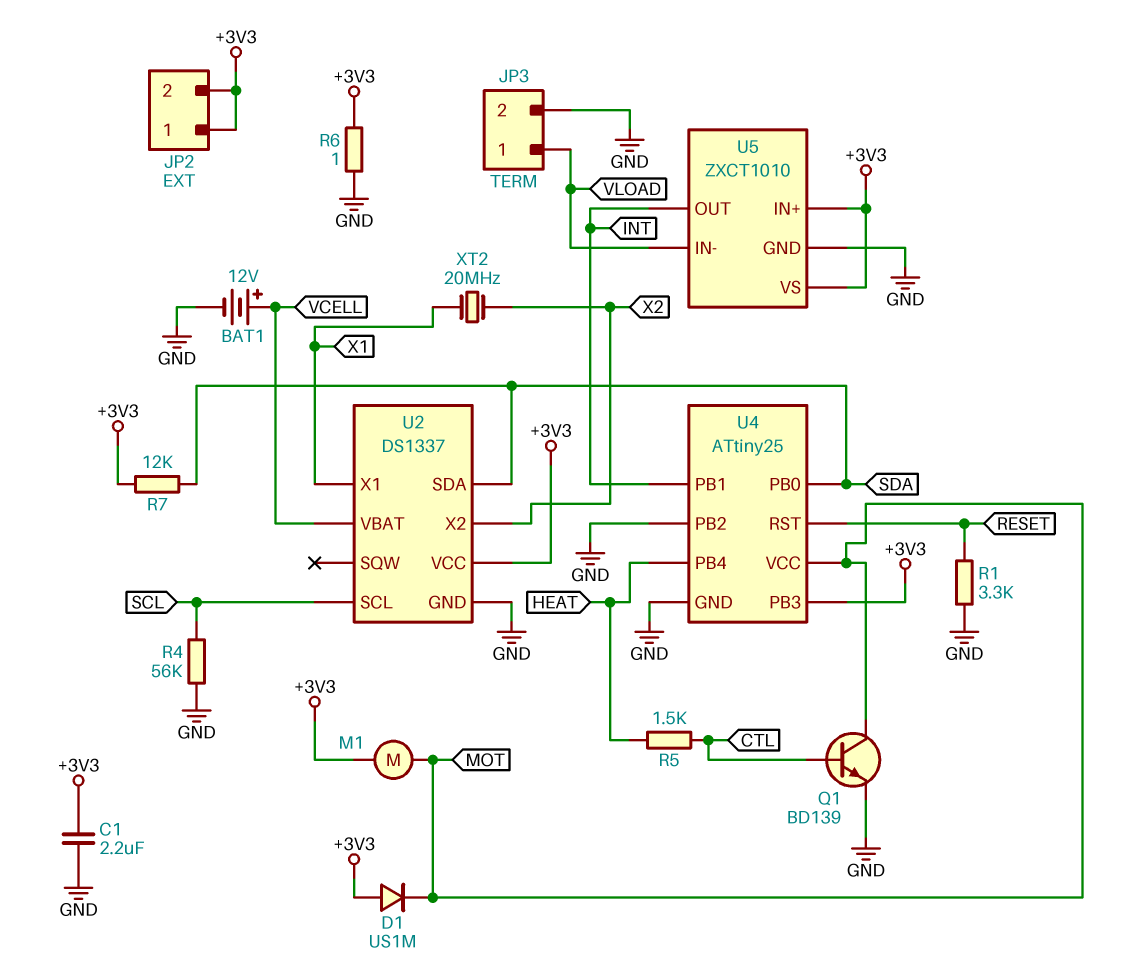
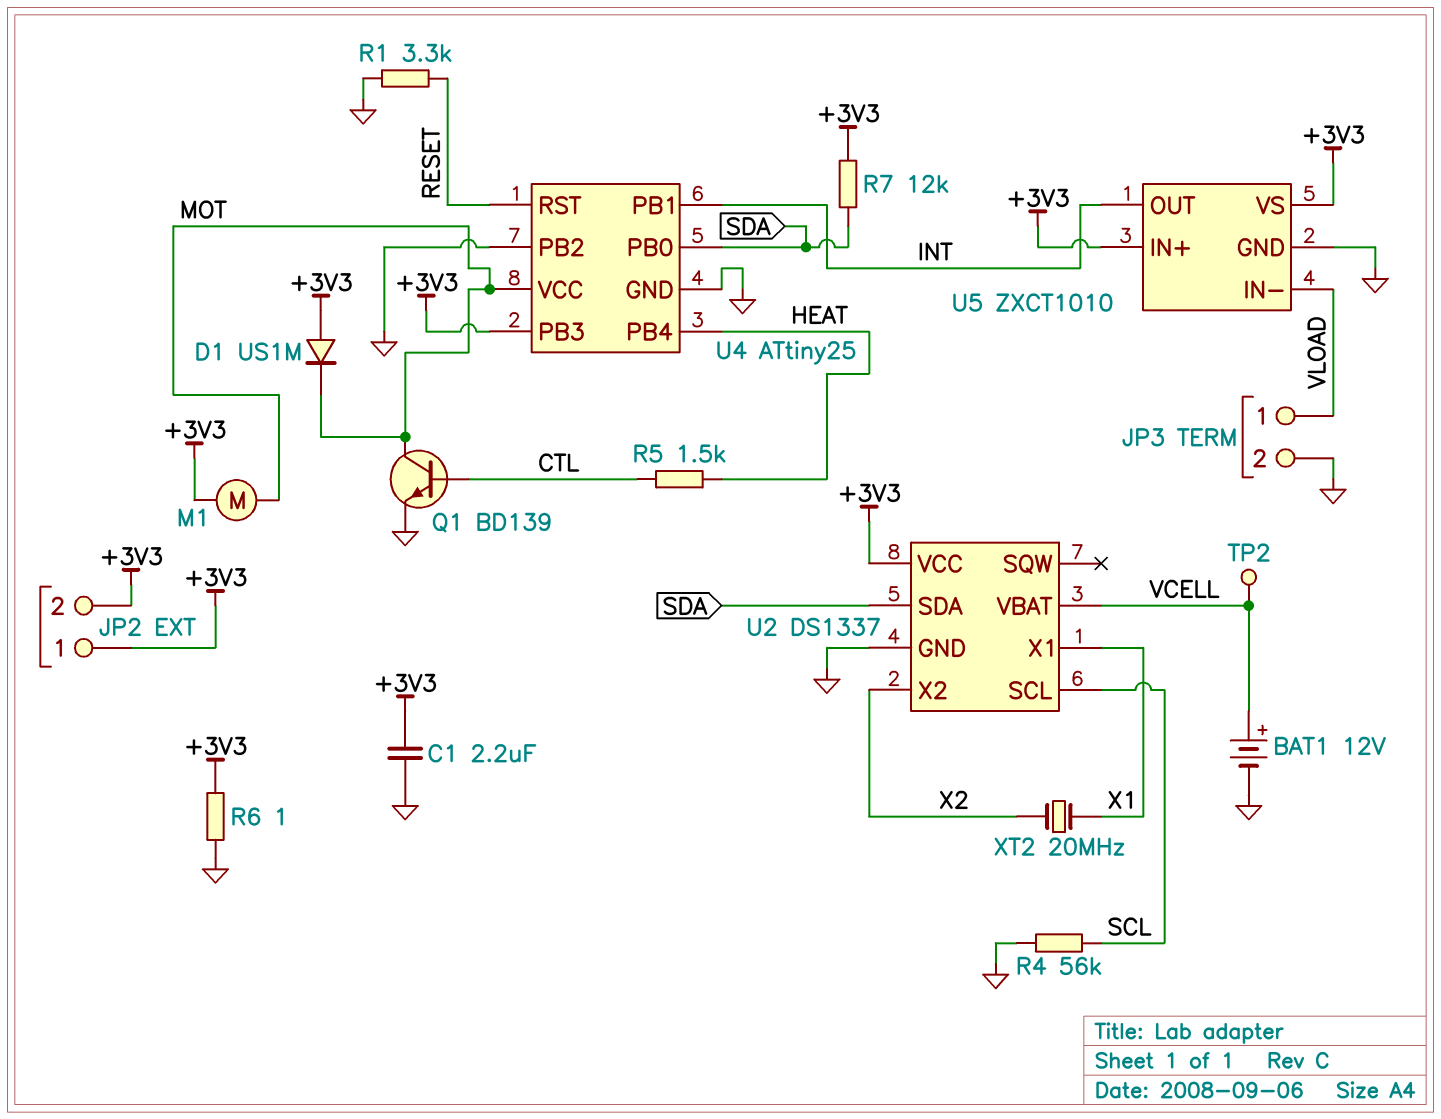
TP2: none -> test point (VCELL)

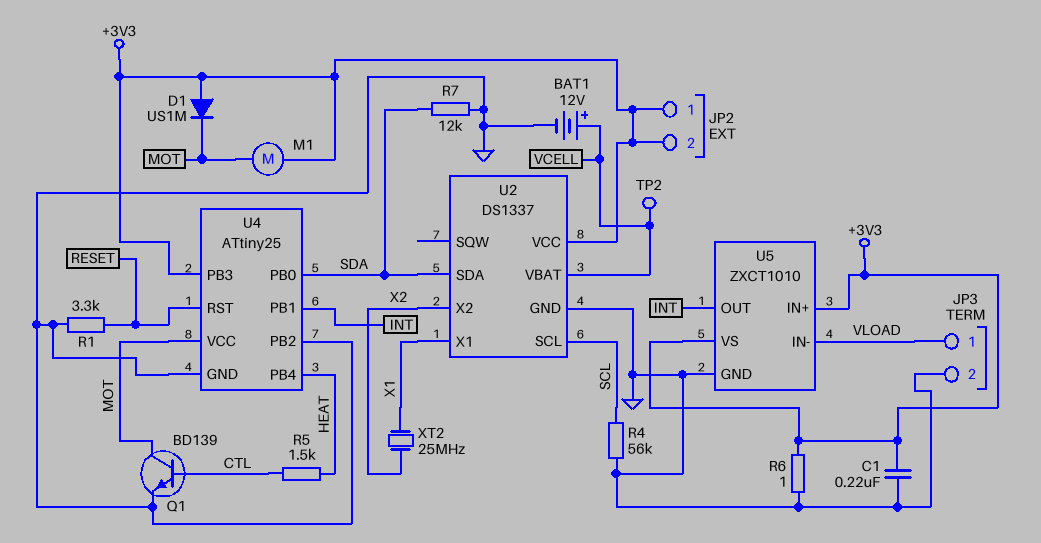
C1: 2.2uF (+3V3, GND) -> 220nF (+3V3, GND)
R7: 12k (+3V3, SDA) -> 12k (GND, SDA)
XT2: 20MHz (X1, X2) -> 25MHz (X1, X2)

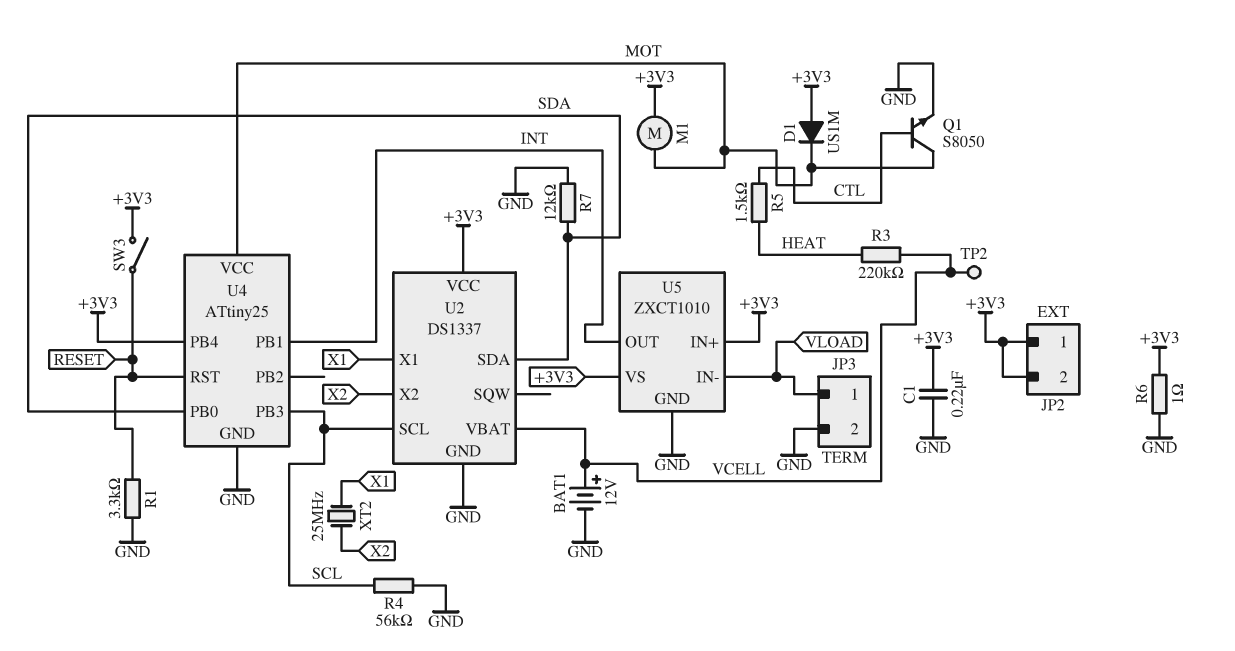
Q1: NPN BD139 (B CTL, C MOT, E GND) -> NPN S8050 (B CTL, C MOT, E GND)
R3: none -> 220k (HEAT, VCELL)
SW3: none -> switch (+3V3, RESET)
U4 pin PB2: GND -> none
U4 pin PB3: +3V3 -> SCL
U4 pin PB4: HEAT -> +3V3

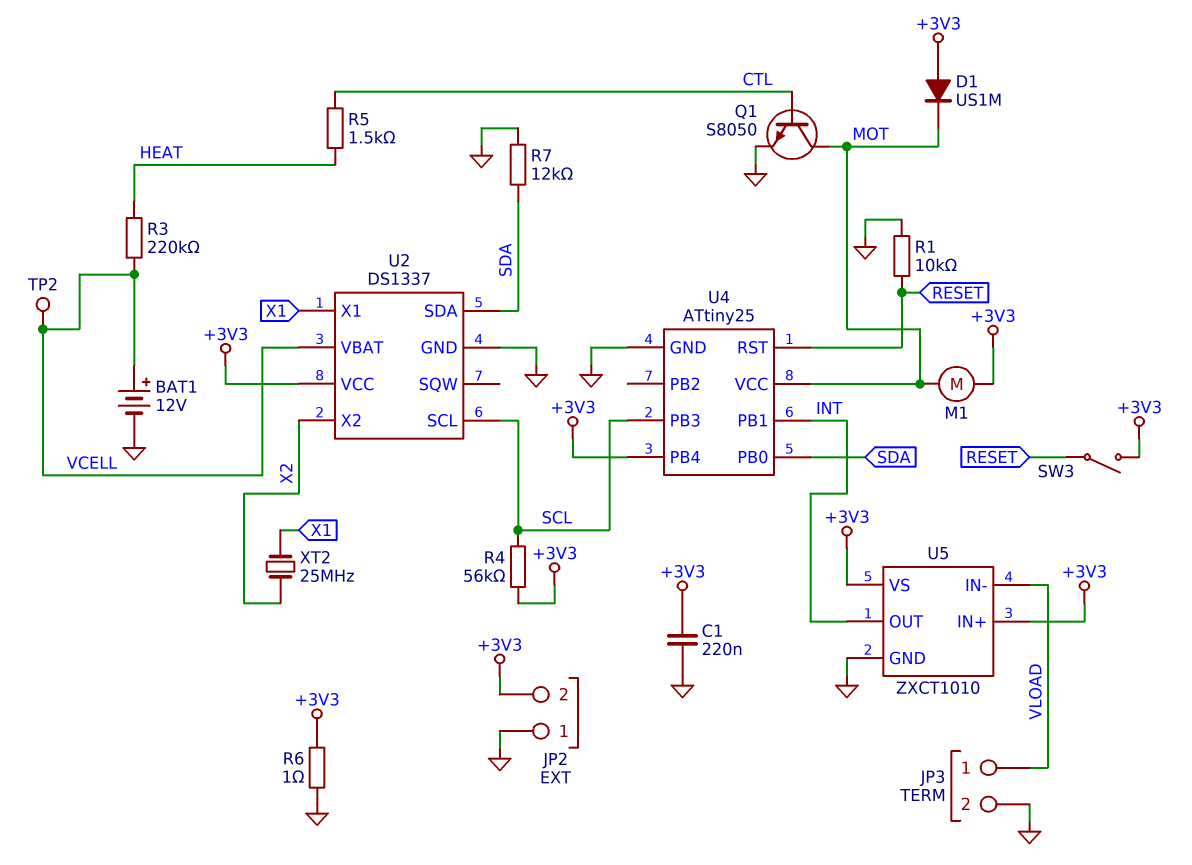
JP2 pin 1: +3V3 -> GND
R1: 3.3k (GND, RESET) -> 10k (GND, RESET)
R4: 56k (GND, SCL) -> 56k (+3V3, SCL)

